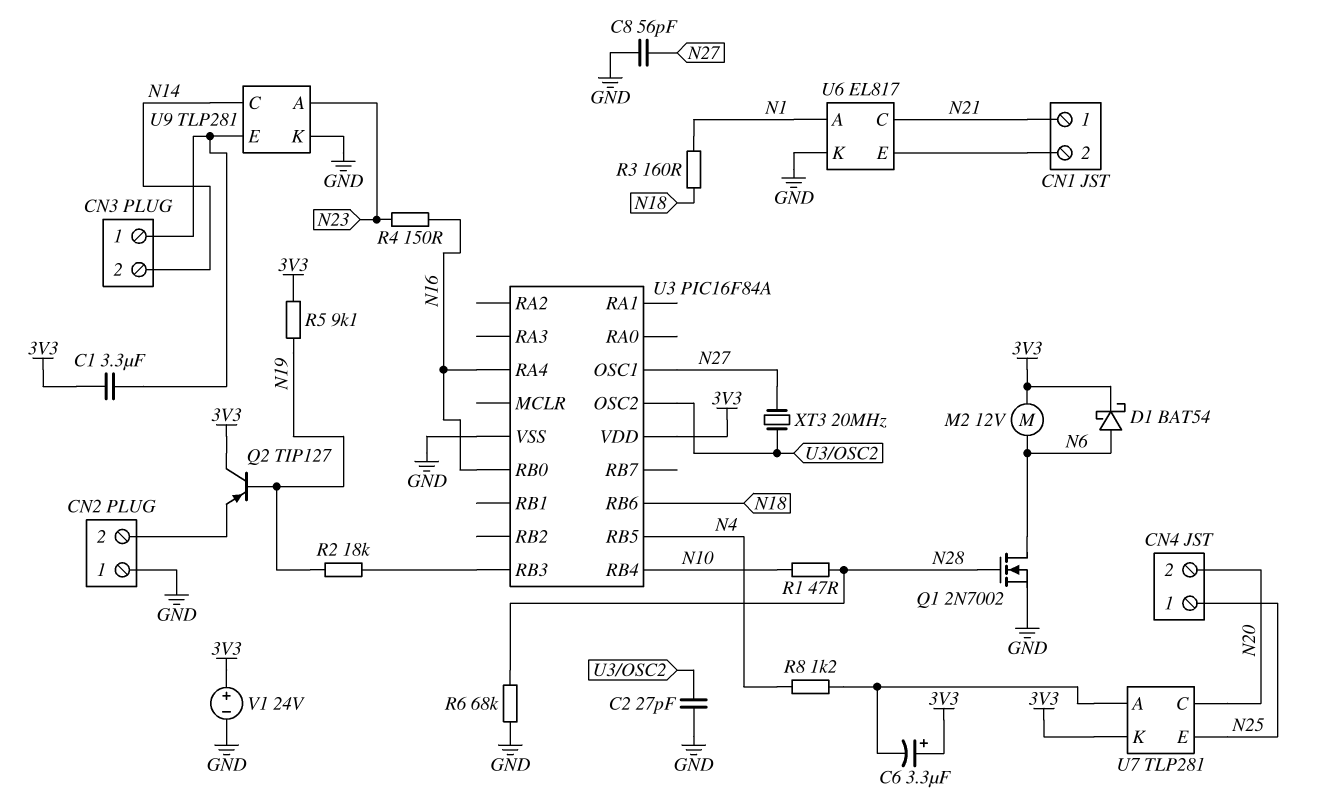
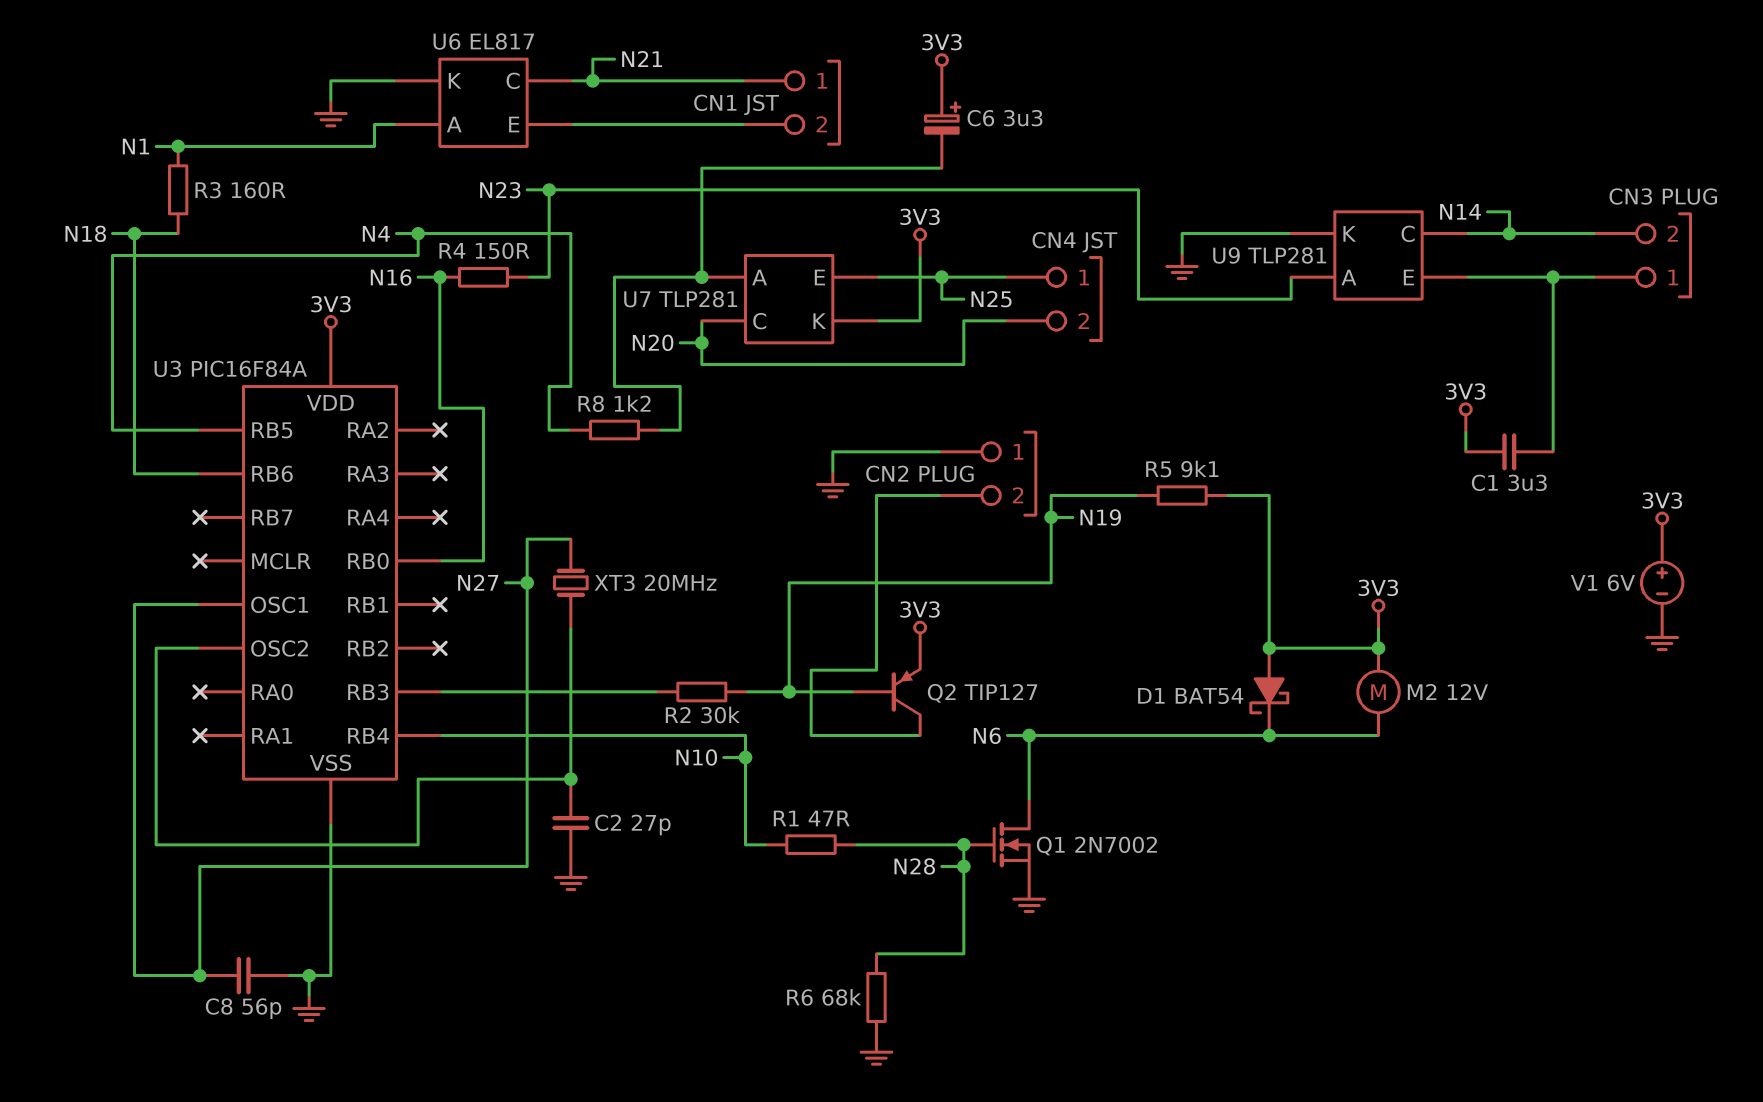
D1: schottky BAT54 (A N6, K 3V3) -> schottky BAT54 (A 3V3, K N6)
Q2: PNP TIP127 (B N19, C 3V3, E CN2/2) -> PNP TIP127 (B N19, C CN2/2, E 3V3)
R2: 18k (N19, U3/RB3) -> 30k (N19, U3/RB3)
U3 pin RA4: N16 -> none
V1: 24V (plus 3V3, minus GND) -> 6V (plus 3V3, minus GND)

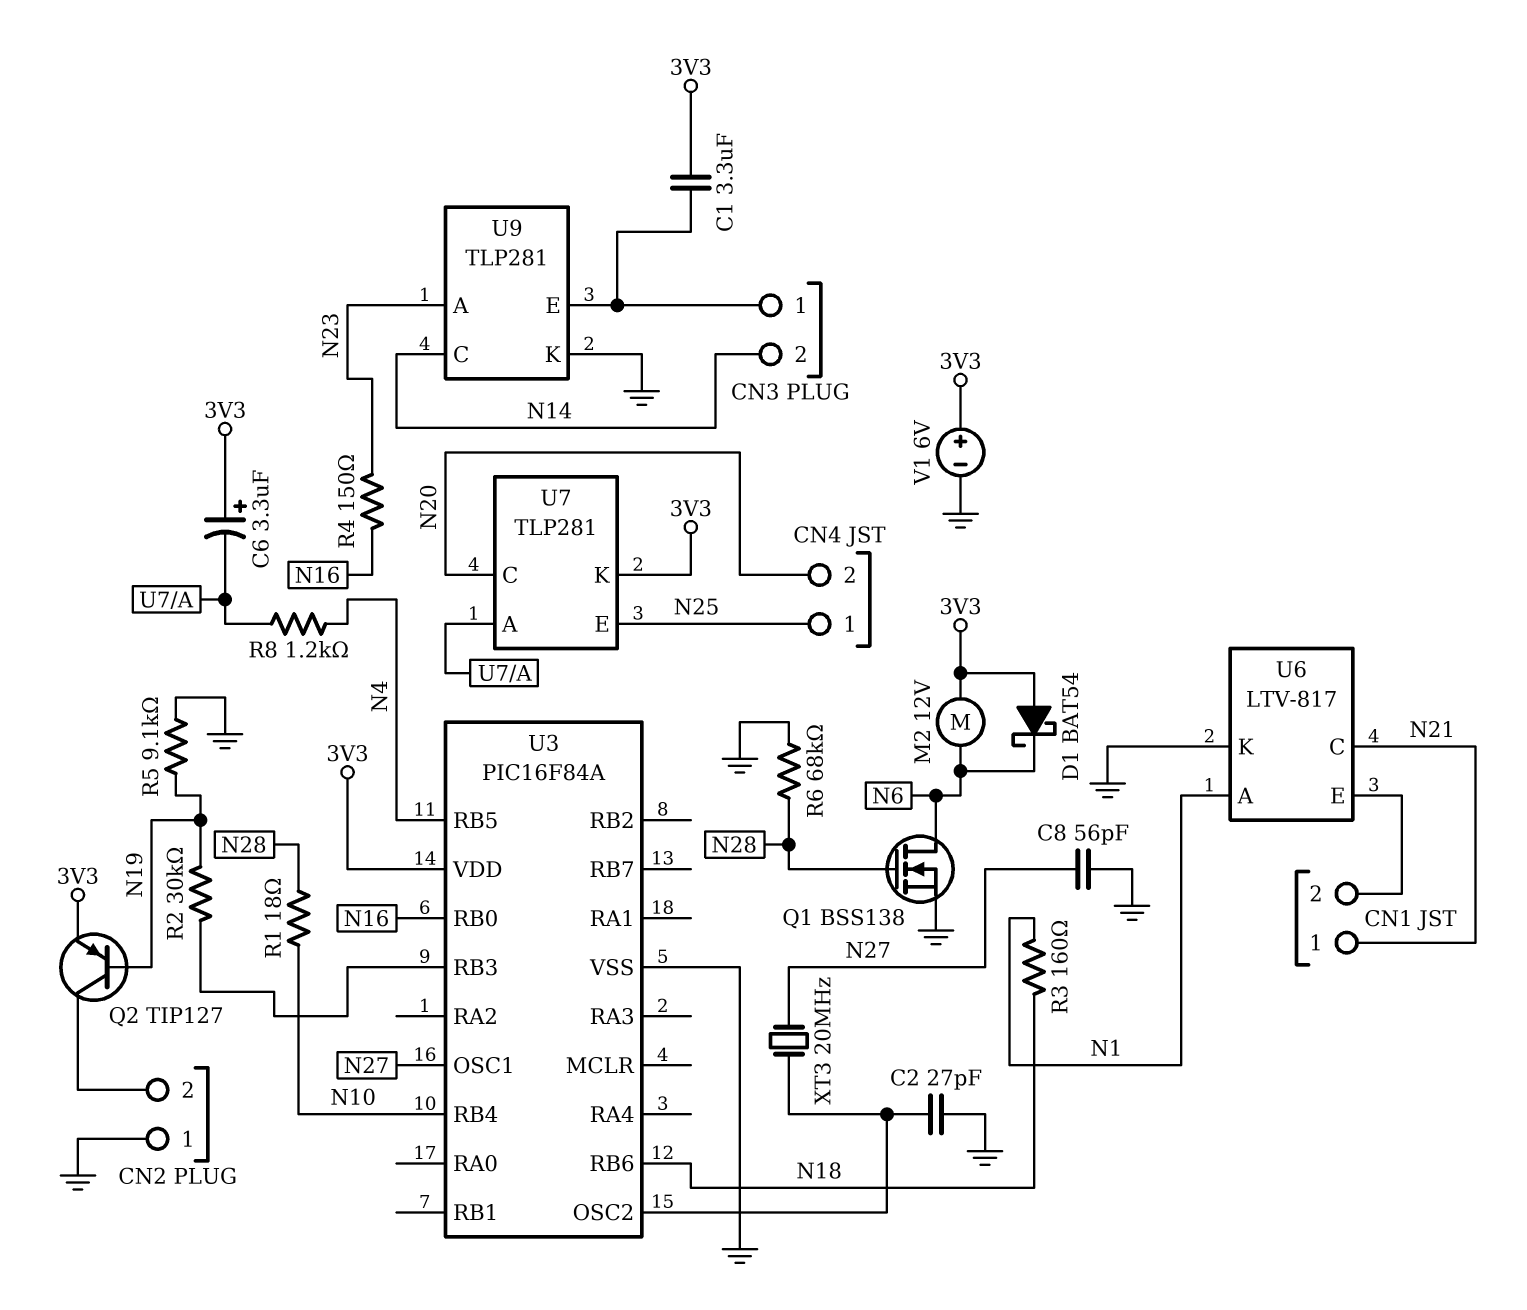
Q1: NMOS 2N7002 (G N28, D N6, S GND) -> NMOS BSS138 (G N28, D N6, S GND)
R1: 47 (N10, N28) -> 18 (N10, N28)
R5: 9.1k (3V3, N19) -> 9.1k (GND, N19)
U6: EL817 -> LTV-817

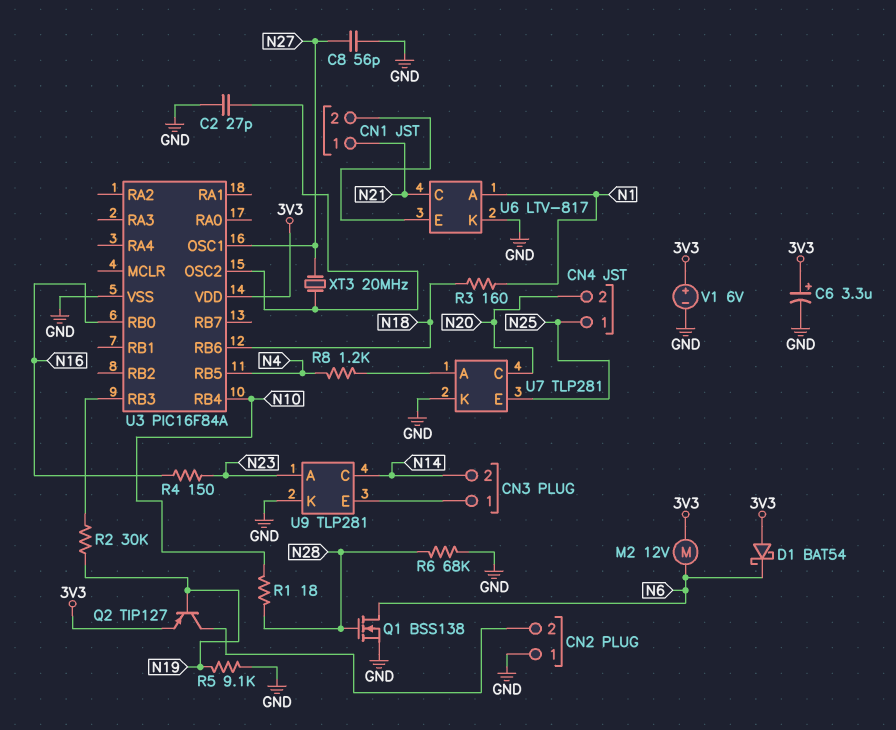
C1: 3.3uF (3V3, CN3/1) -> none
C6: 3.3uF (plus 3V3, minus U7/A) -> 3.3uF (plus 3V3, minus GND)
U7 pin K: 3V3 -> GND

